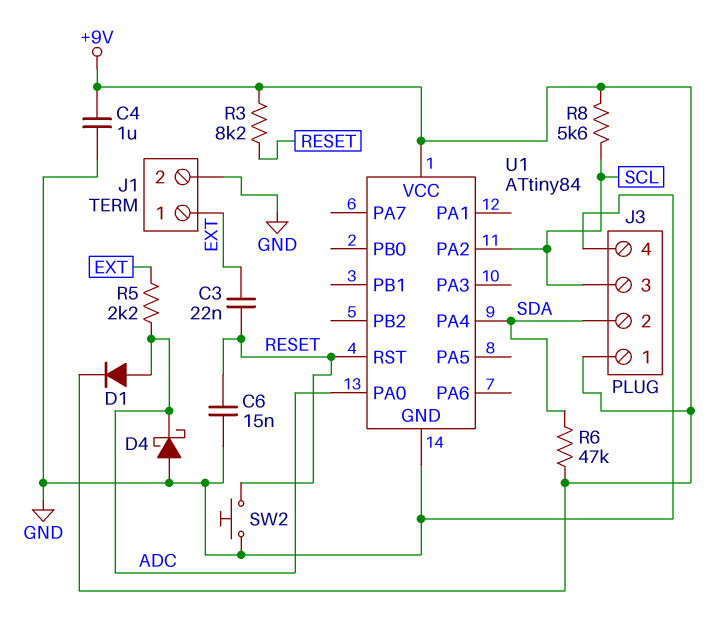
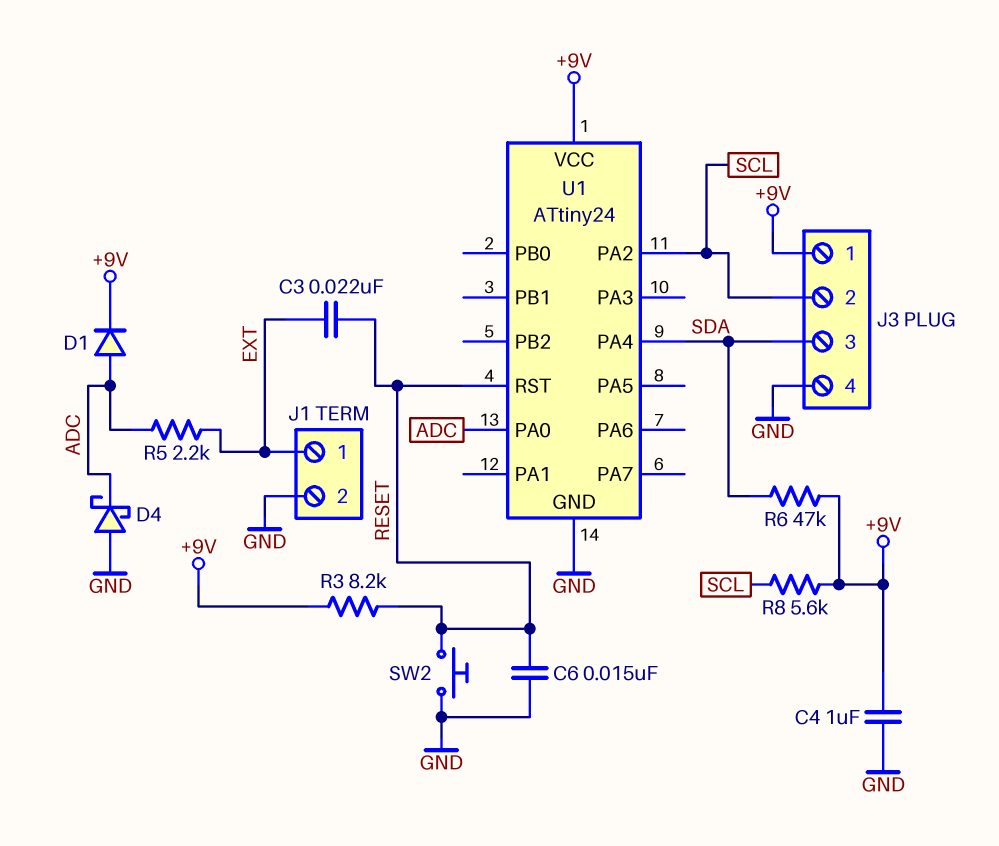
J3 pin 2: SDA -> SCL
J3 pin 3: SCL -> SDA
U1: ATtiny84 -> ATtiny24

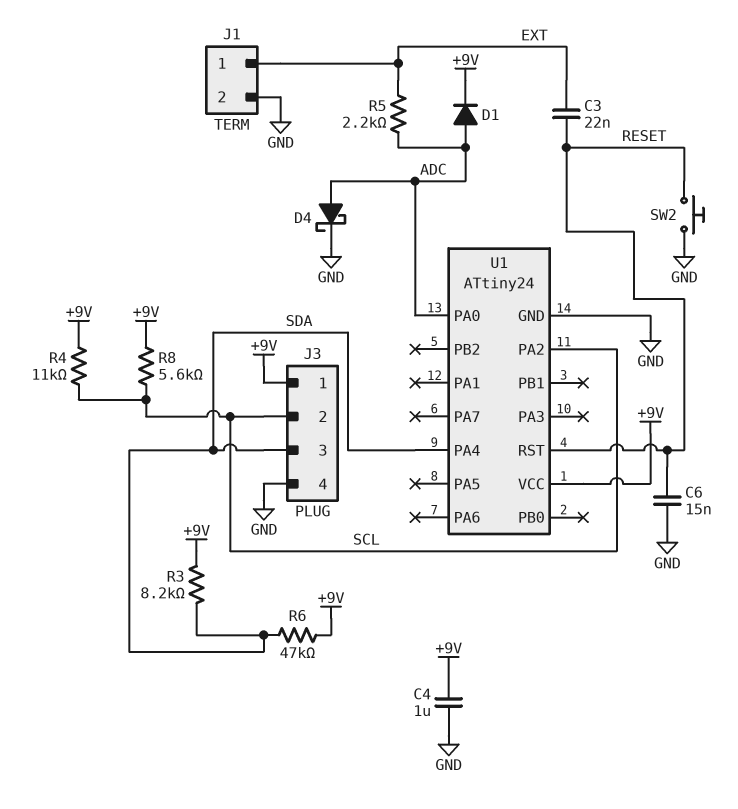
D4: schottky (A GND, K ADC) -> schottky (A ADC, K GND)
R3: 8.2k (+9V, RESET) -> 8.2k (+9V, SDA)
R4: none -> 11k (+9V, SCL)

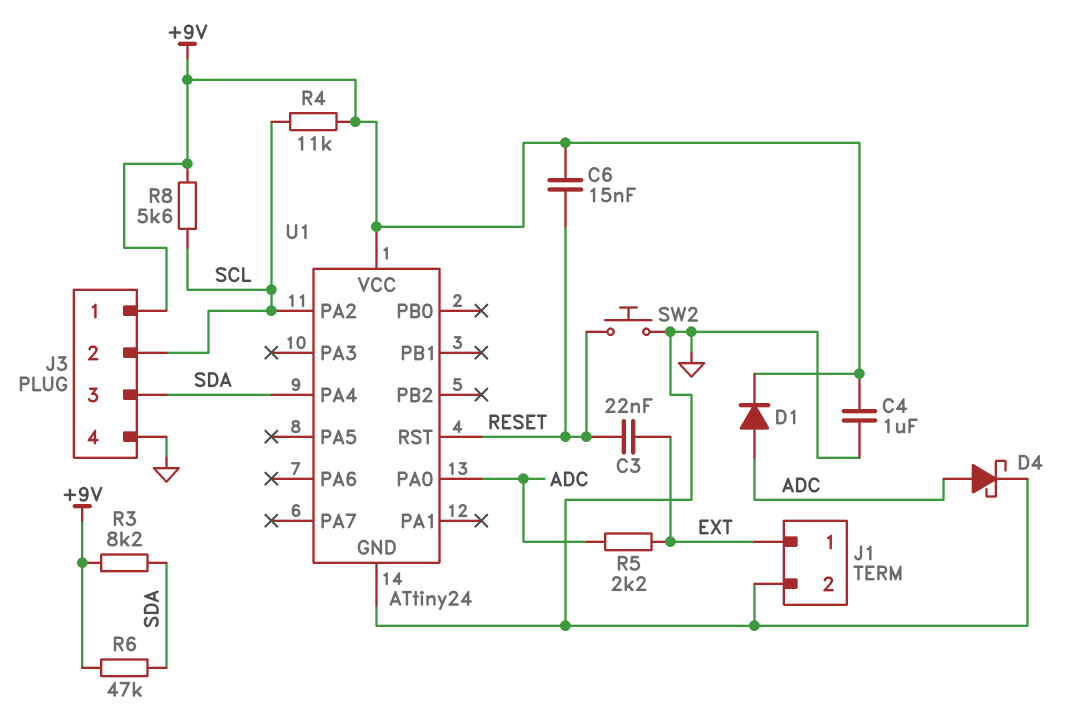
C6: 15nF (GND, RESET) -> 15nF (+9V, RESET)

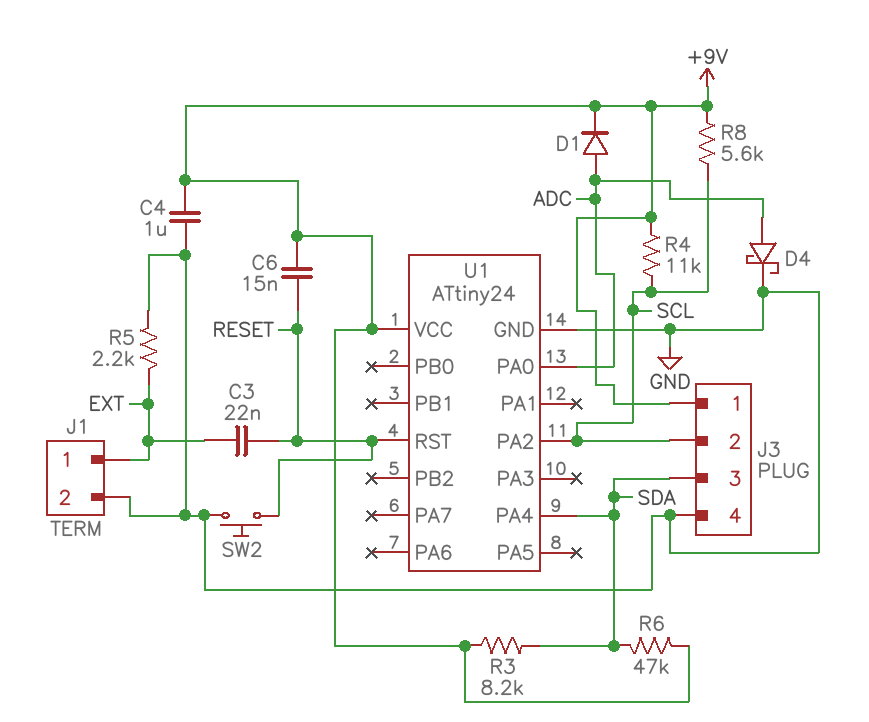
R5: 2.2k (ADC, EXT) -> 2.2k (EXT, GND)

